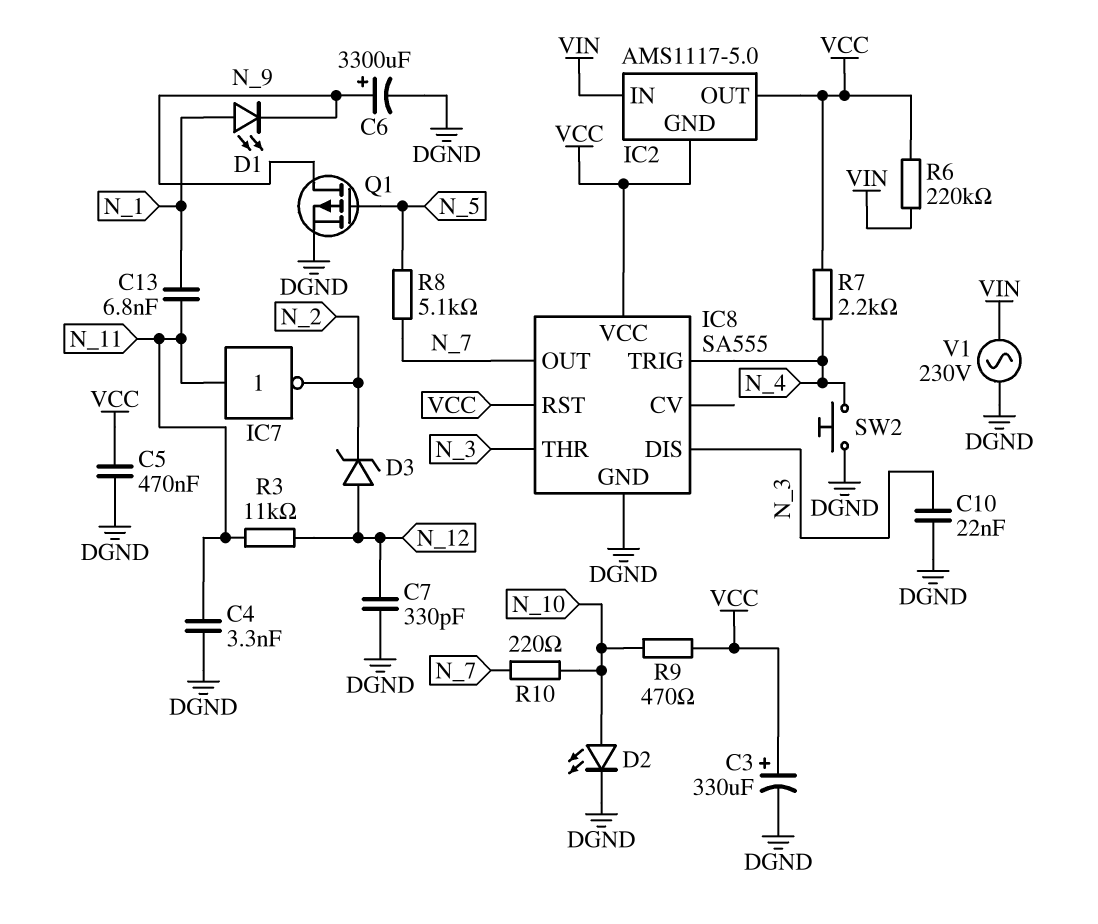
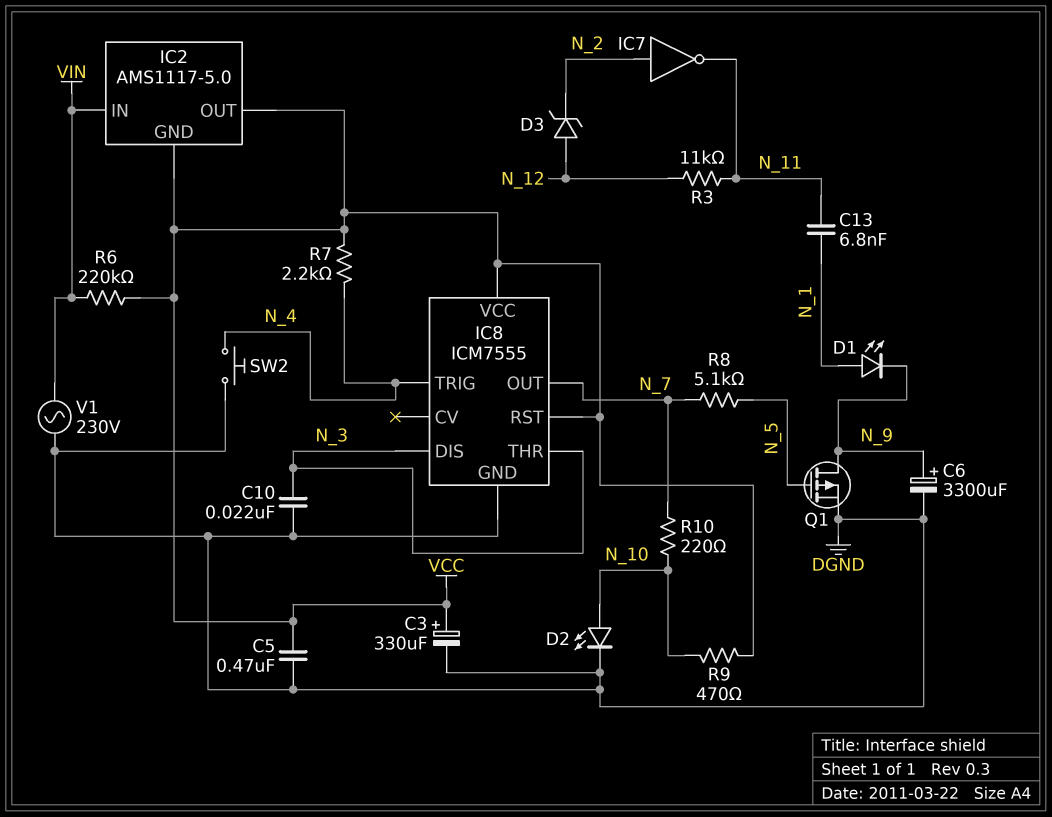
C4: 3.3nF (DGND, N_11) -> none
C7: 330pF (DGND, N_12) -> none
IC7: NOT (in N_11, out N_2) -> NOT (in N_2, out N_11)
IC8: SA555 -> ICM7555

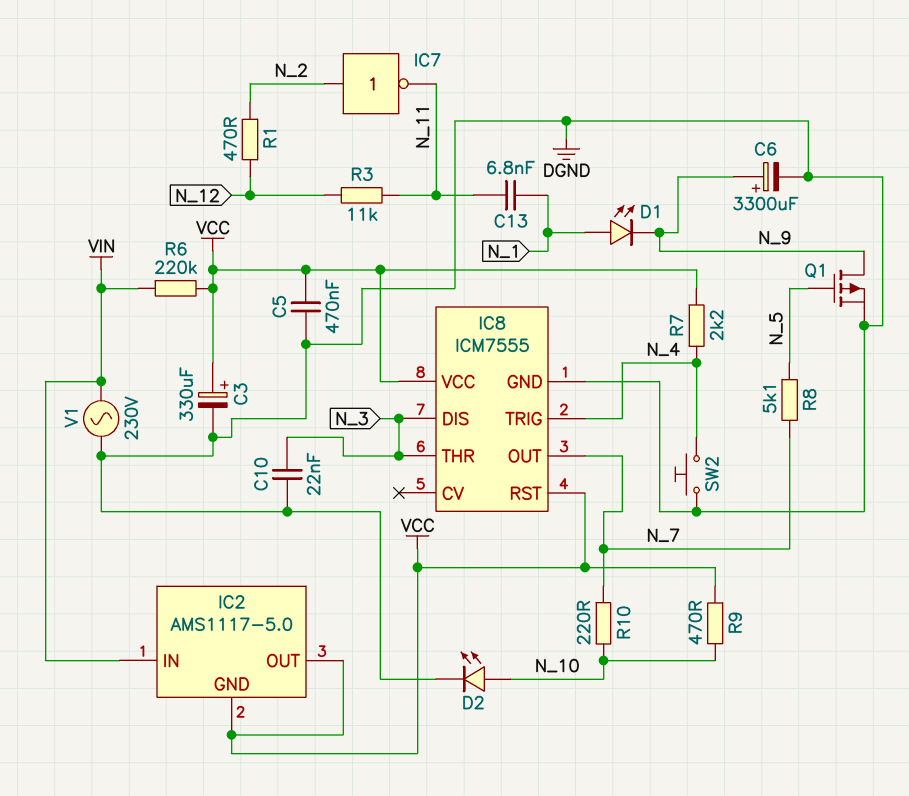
D3: zener (A N_12, K N_2) -> none
R1: none -> 470 (N_2, N_12)

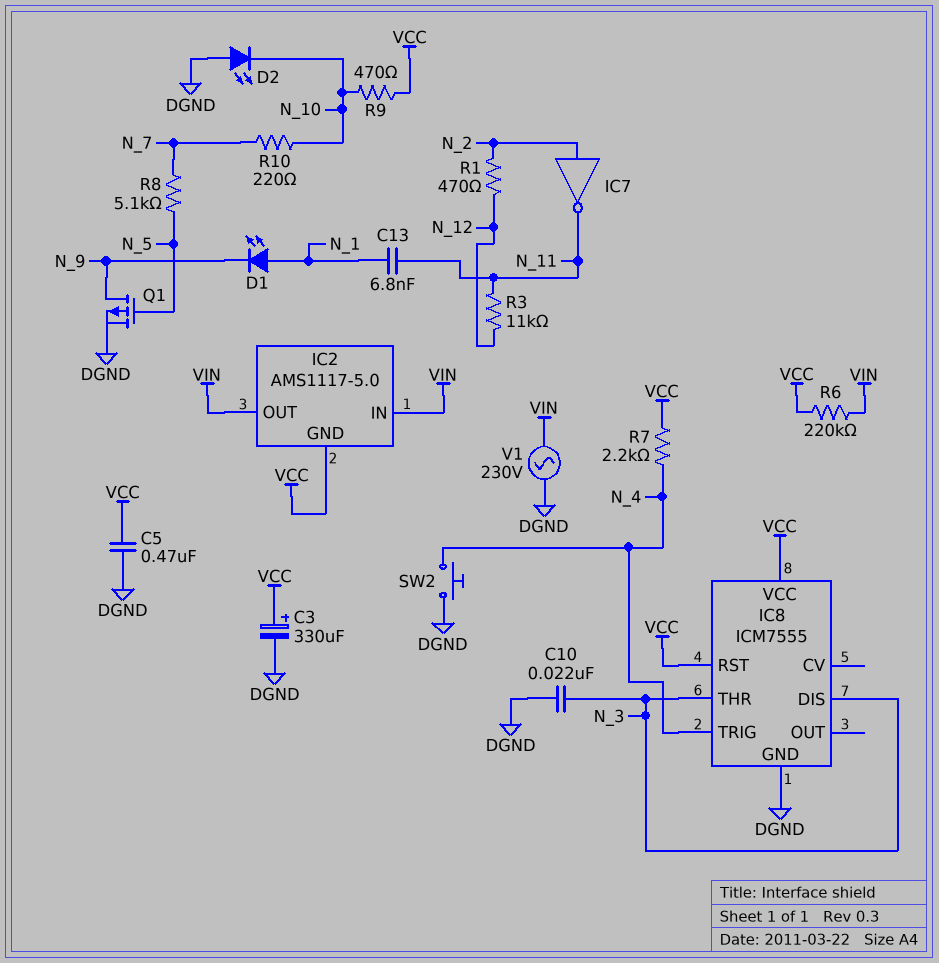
C6: 3300uF (plus N_9, minus DGND) -> none
D2: LED (A N_10, K DGND) -> LED (A DGND, K N_10)
IC2 pin OUT: VCC -> VIN
IC8 pin OUT: N_7 -> none

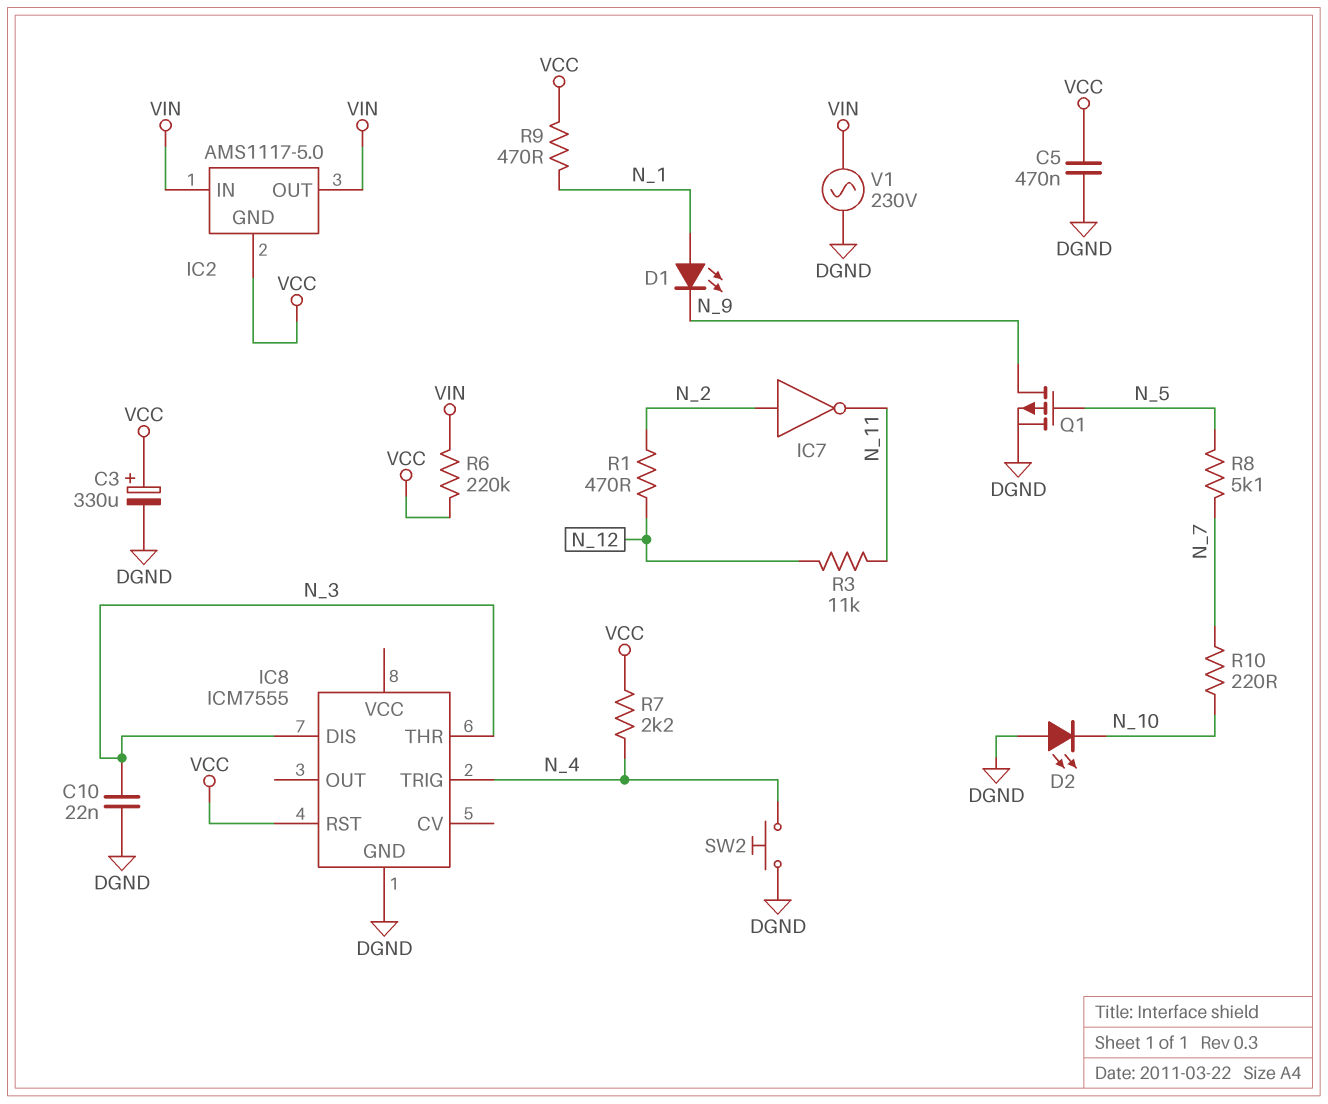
C13: 6.8nF (N_1, N_11) -> none
IC8 pin VCC: VCC -> none
R9: 470 (N_10, VCC) -> 470 (N_1, VCC)

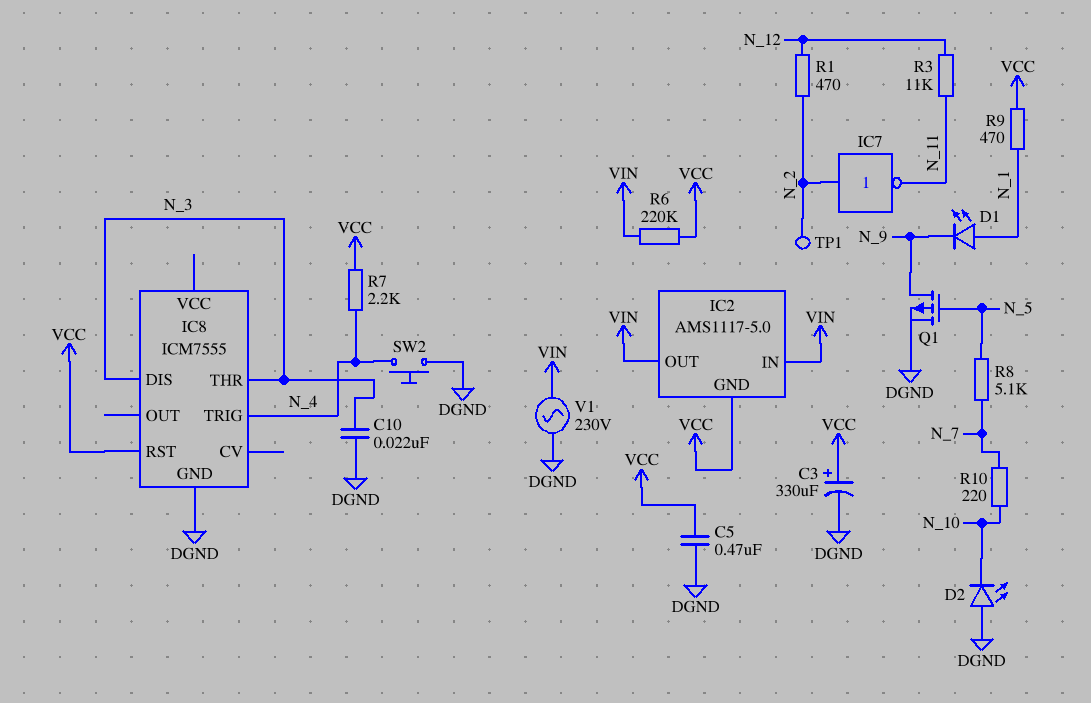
TP1: none -> test point (N_2)

